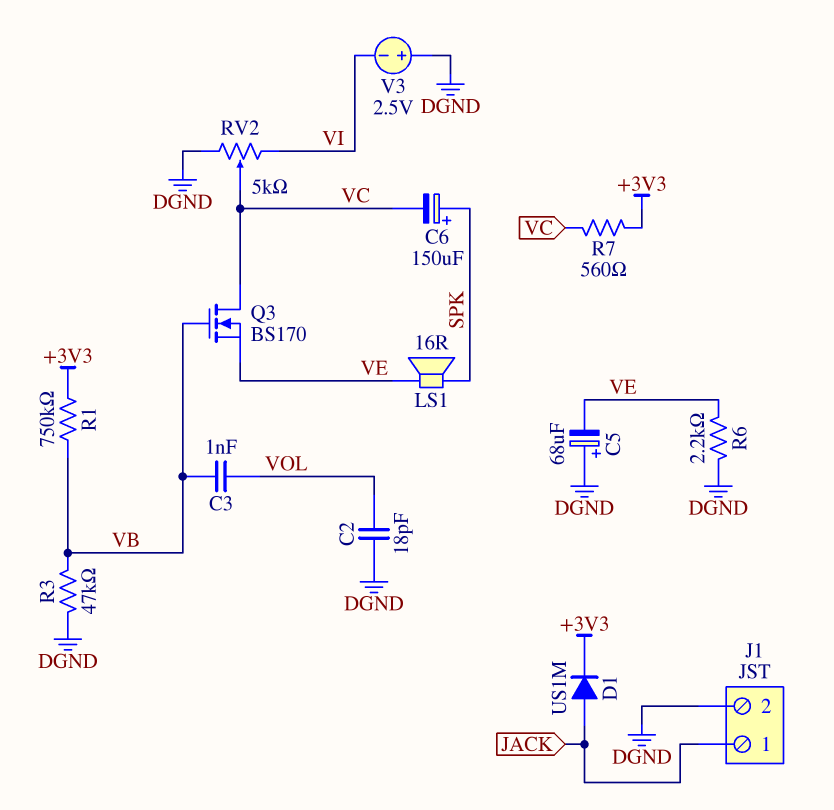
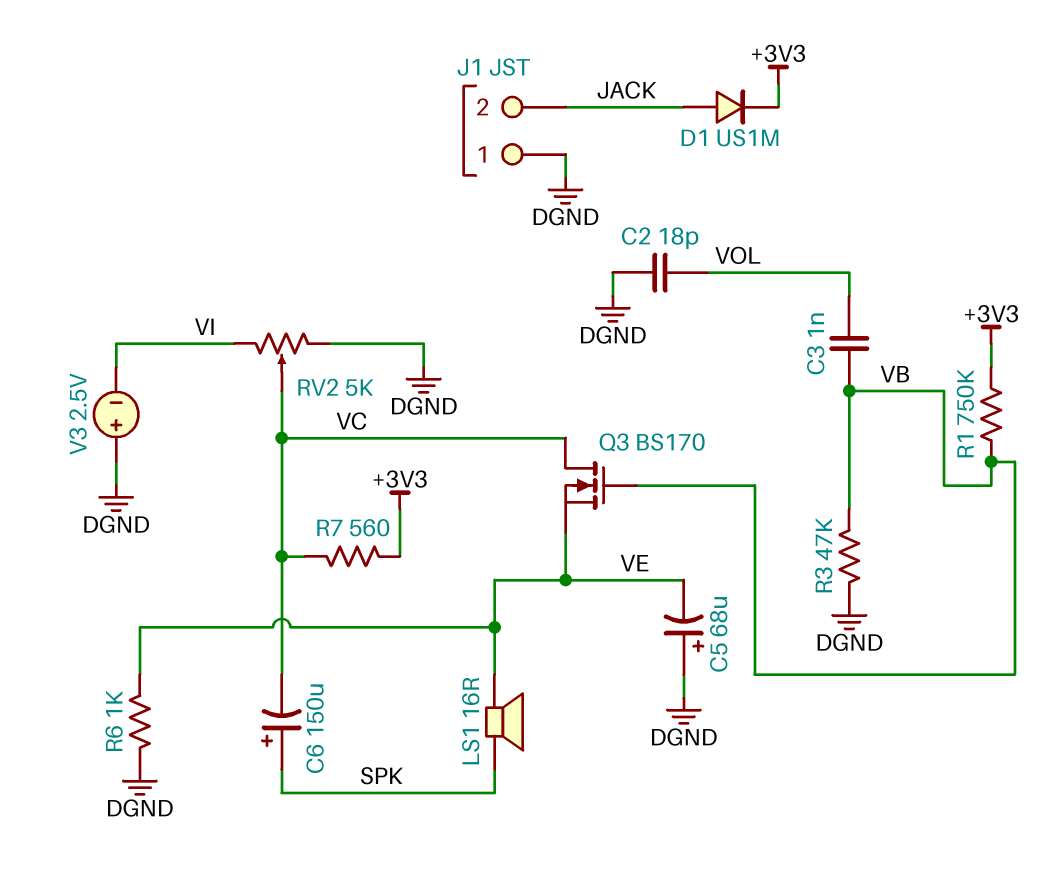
J1 pin 1: JACK -> DGND
J1 pin 2: DGND -> JACK
R6: 2.2k (DGND, VE) -> 1k (DGND, VE)

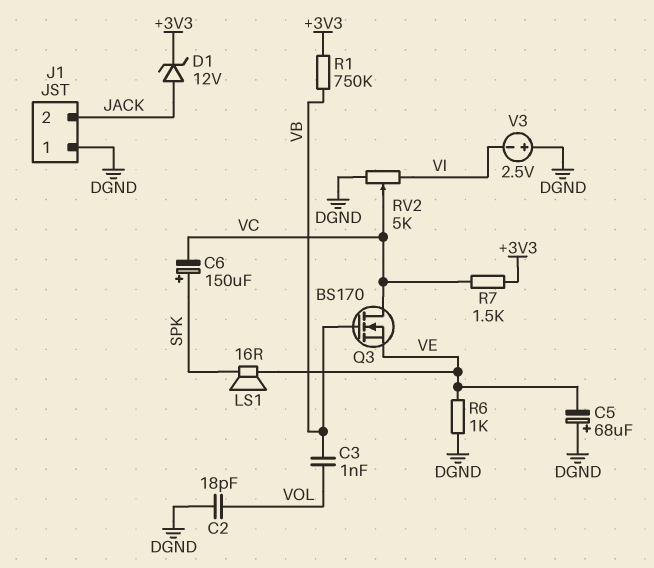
D1: diode US1M (A JACK, K +3V3) -> zener 12V (A JACK, K +3V3)
R3: 47k (DGND, VB) -> none
R7: 560 (+3V3, VC) -> 1.5k (+3V3, VC)

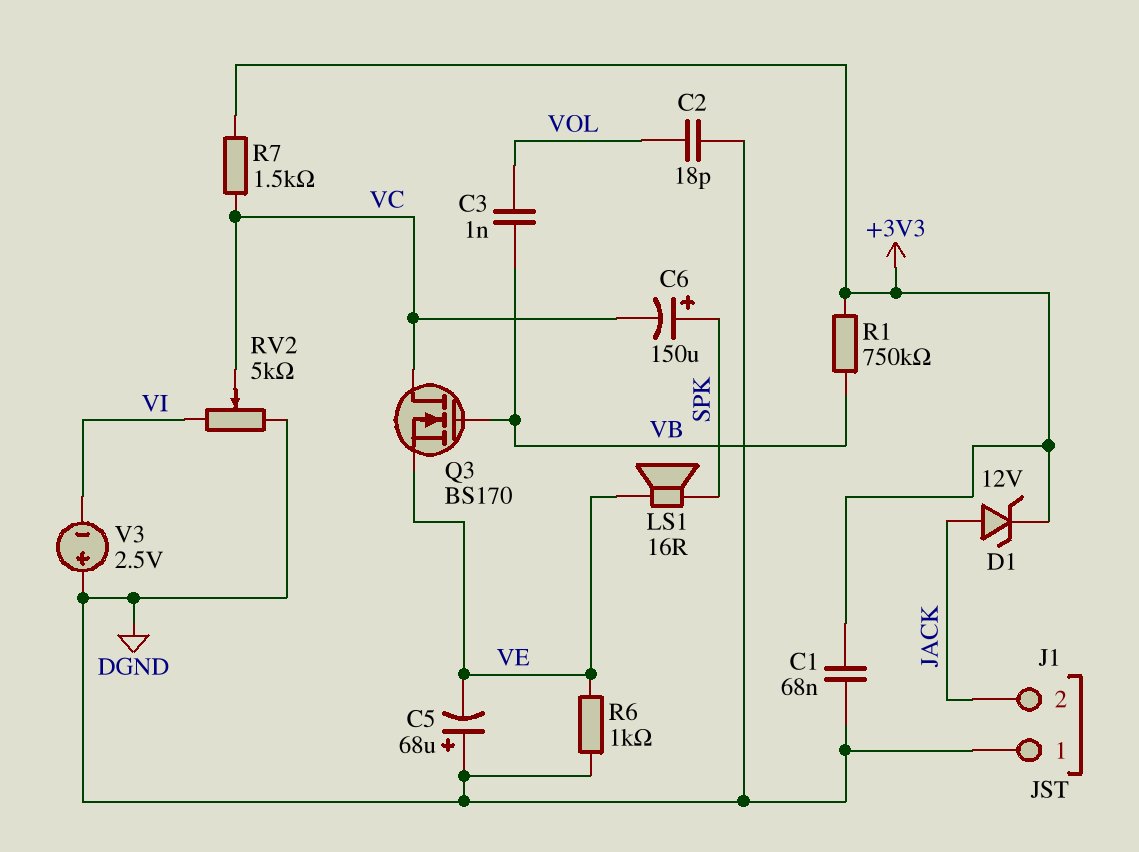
C1: none -> 68nF (+3V3, DGND)

